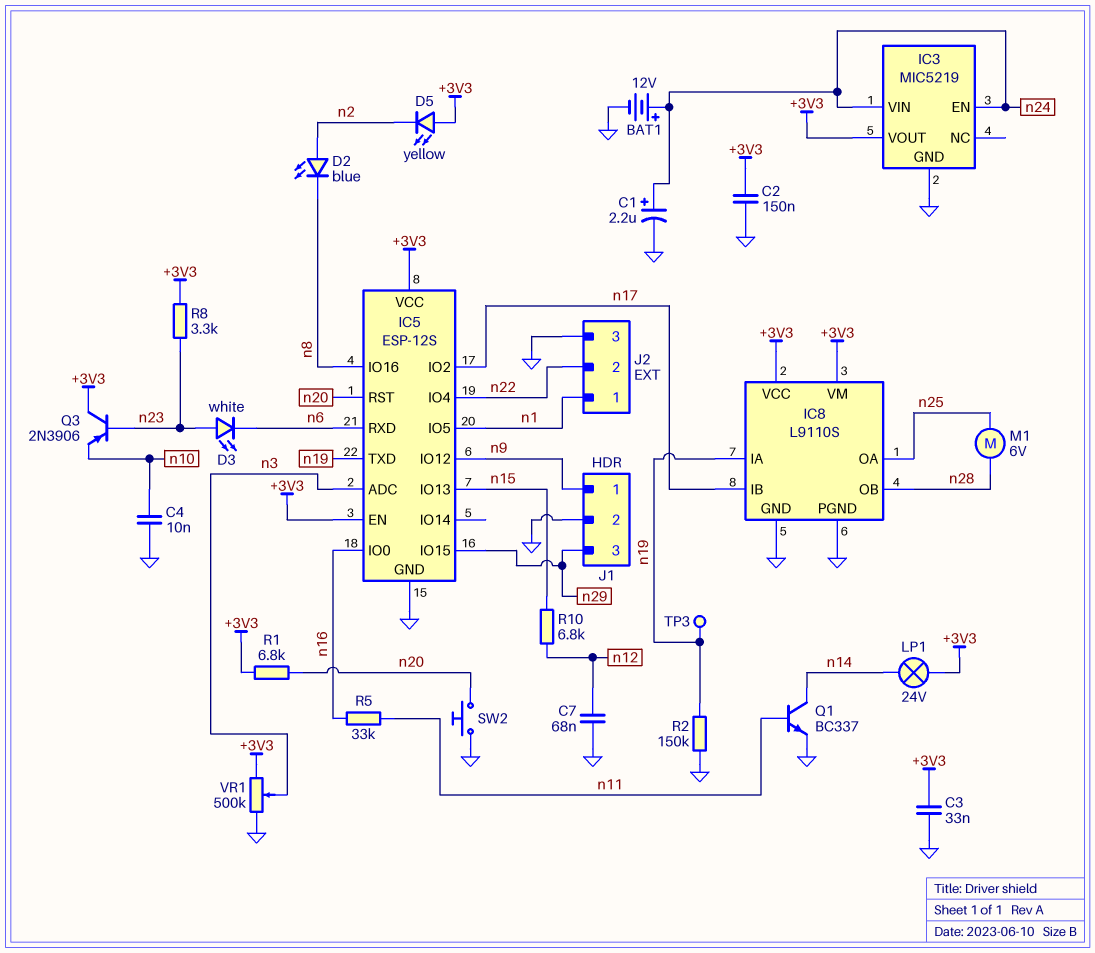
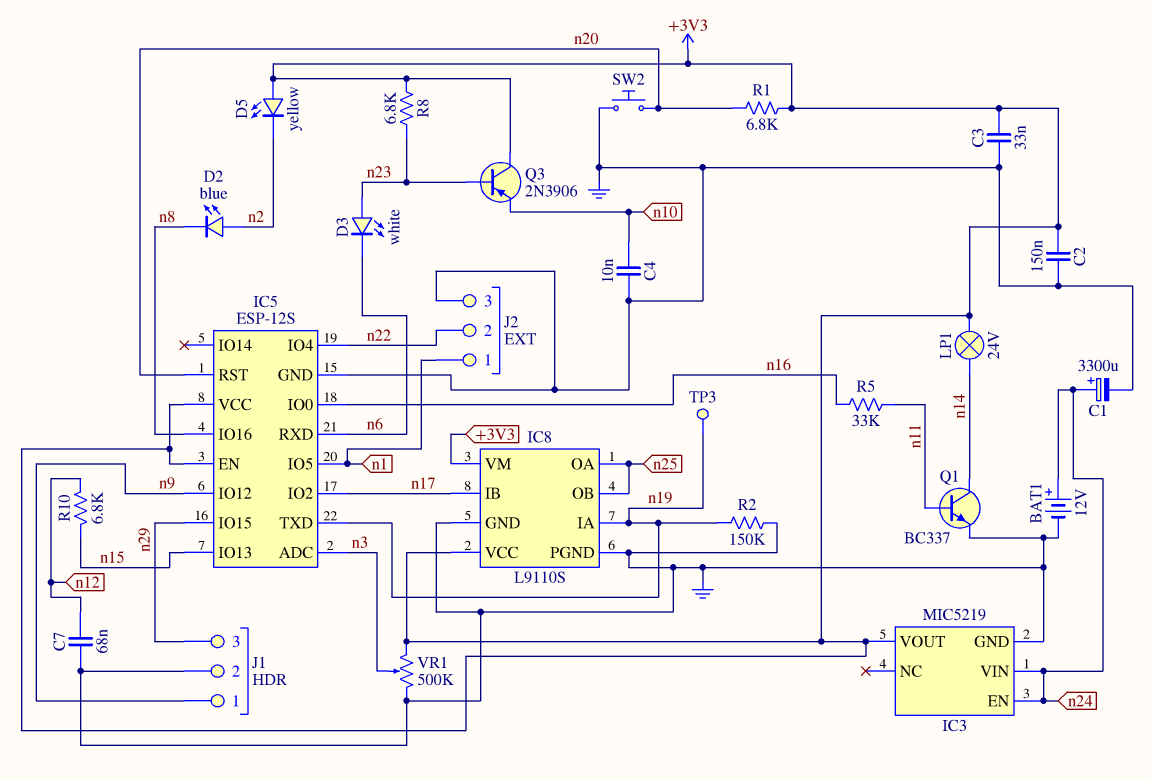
C1: 2.2uF (plus n24, minus GND) -> 3300uF (plus n24, minus GND)
IC8 pin OB: n28 -> n25
M1: motor 6V (n25, n28) -> none
R8: 3.3k (+3V3, n23) -> 6.8k (+3V3, n23)

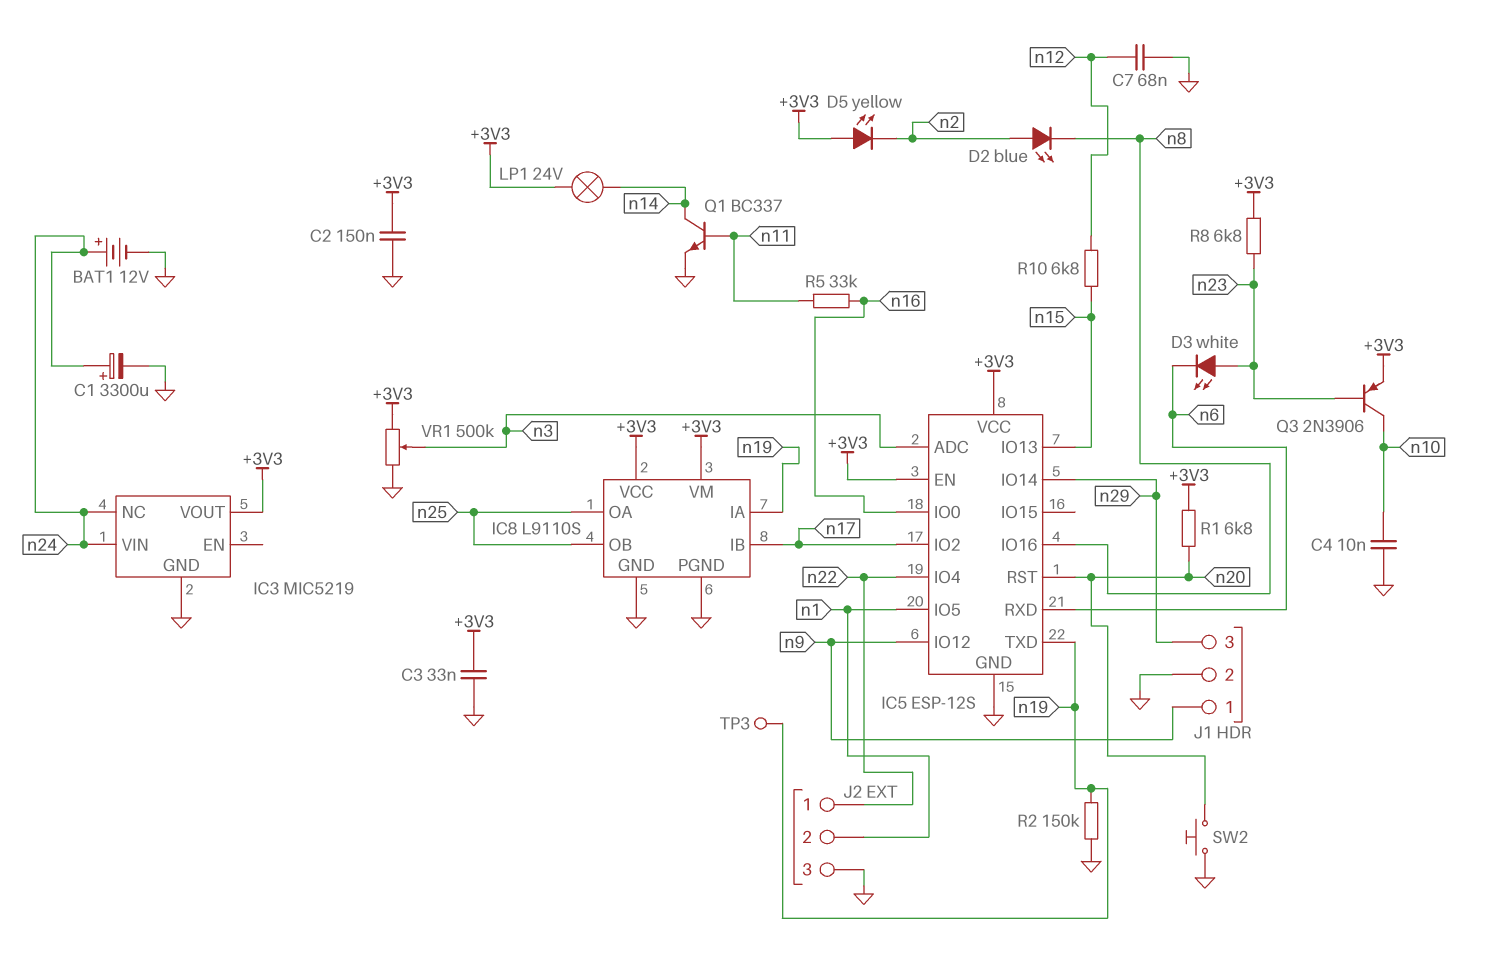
IC3 pin EN: n24 -> none
IC3 pin NC: none -> n24
IC5 pin IO14: none -> n29
IC5 pin IO15: n29 -> none
J2 pin 1: n1 -> n22
J2 pin 2: n22 -> n1
Q3: PNP 2N3906 (B n23, C +3V3, E n10) -> PNP 2N3906 (B n23, C n10, E +3V3)

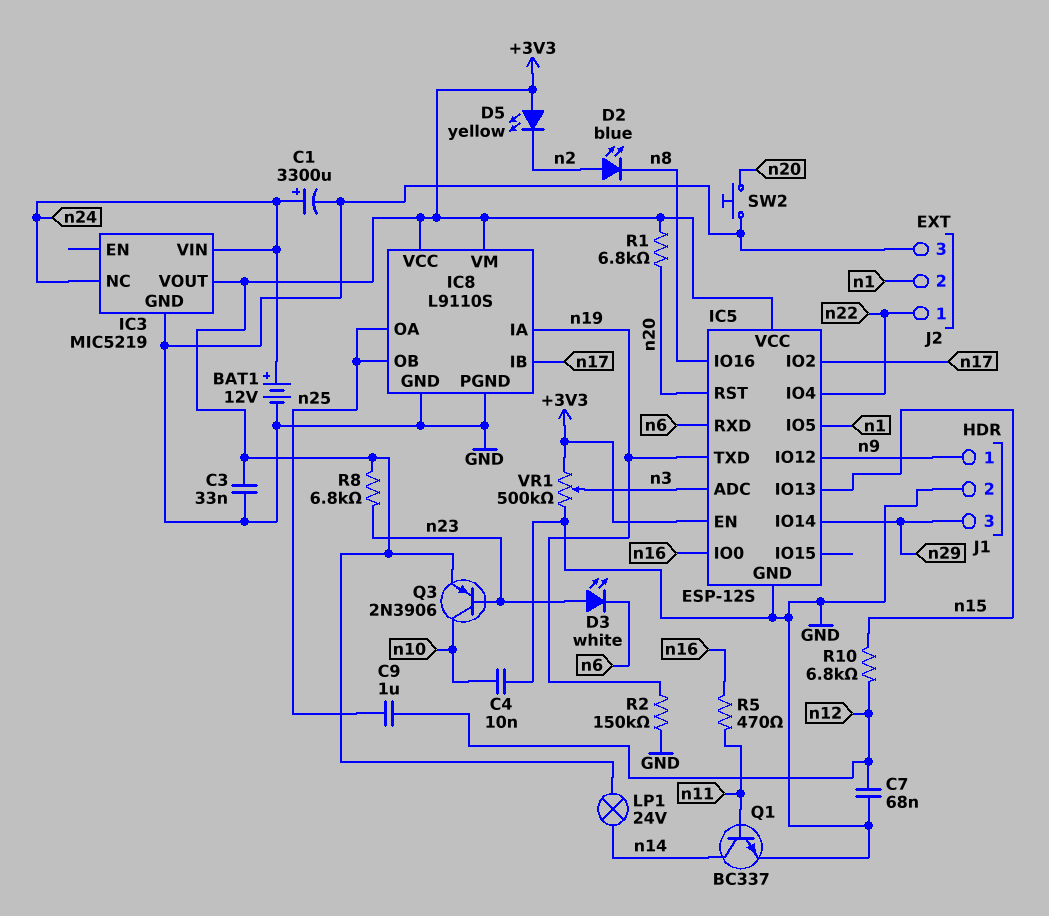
C2: 150nF (+3V3, GND) -> none
C9: none -> 1uF (n12, n25)
R5: 33k (n11, n16) -> 470 (n11, n16)
TP3: test point (n19) -> none

